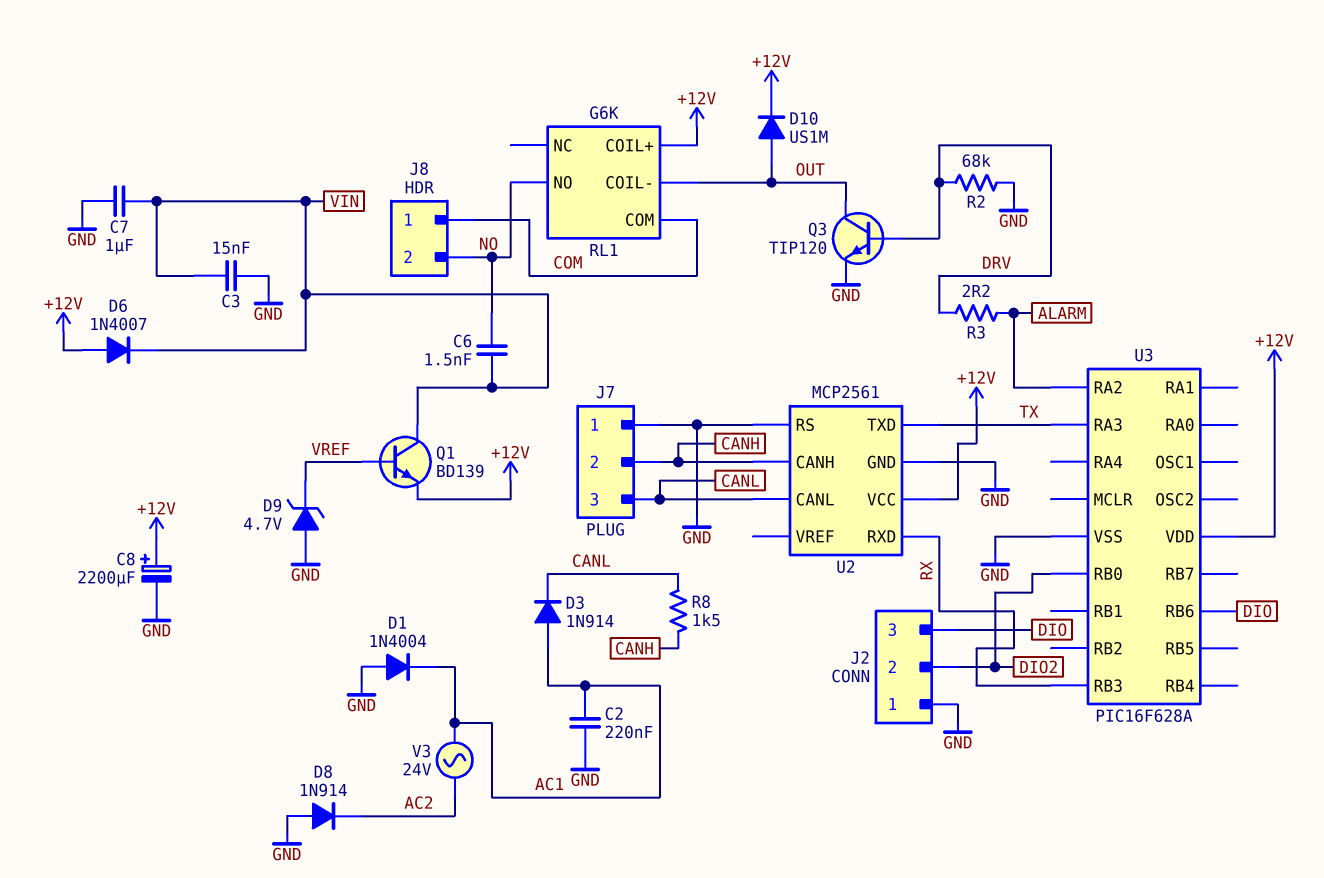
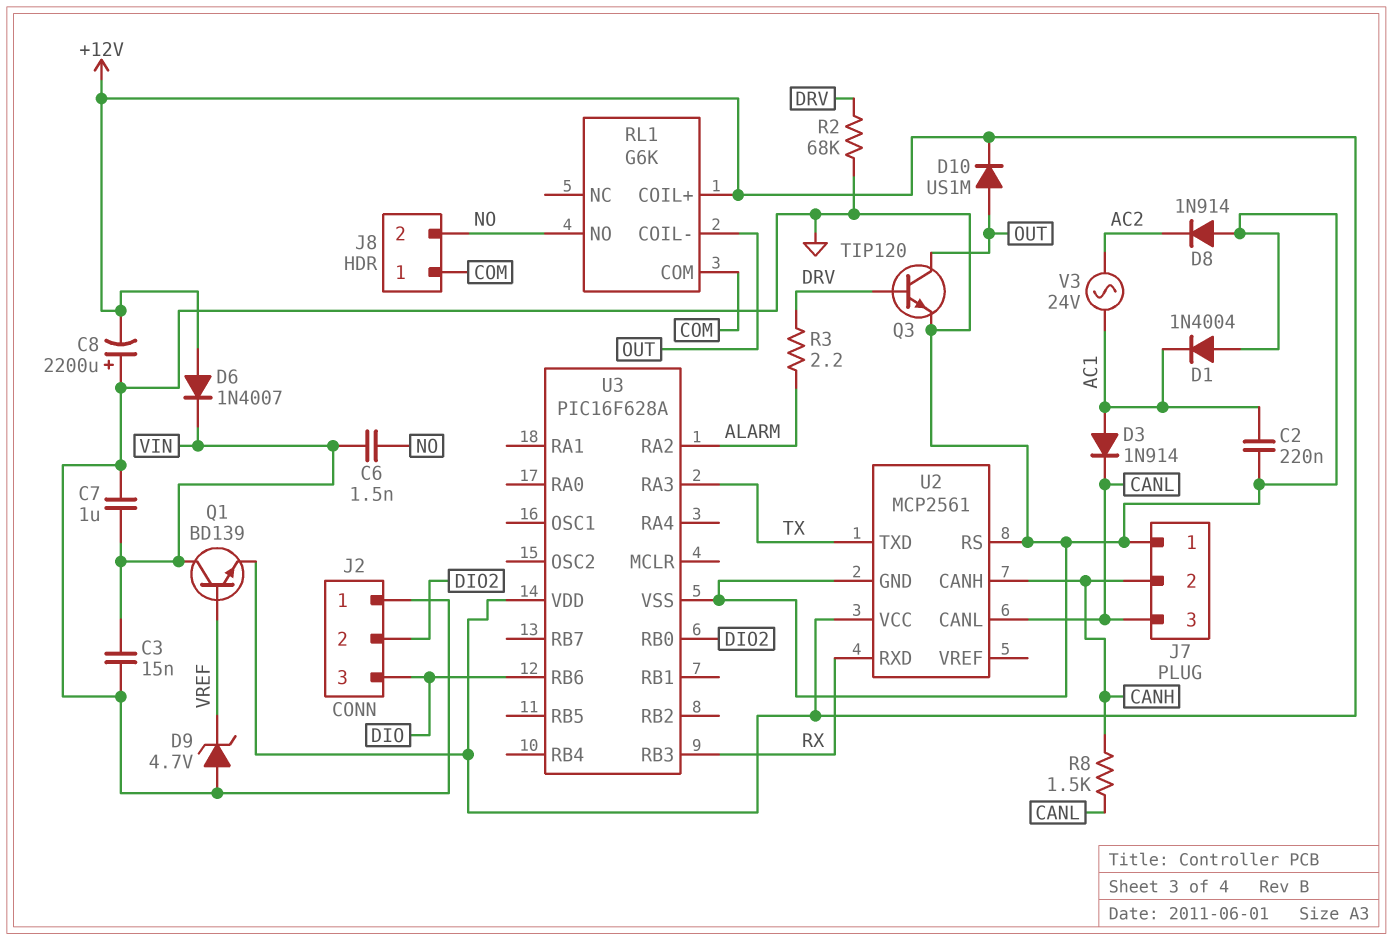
C8: 2200uF (plus +12V, minus GND) -> 2200uF (plus GND, minus +12V)

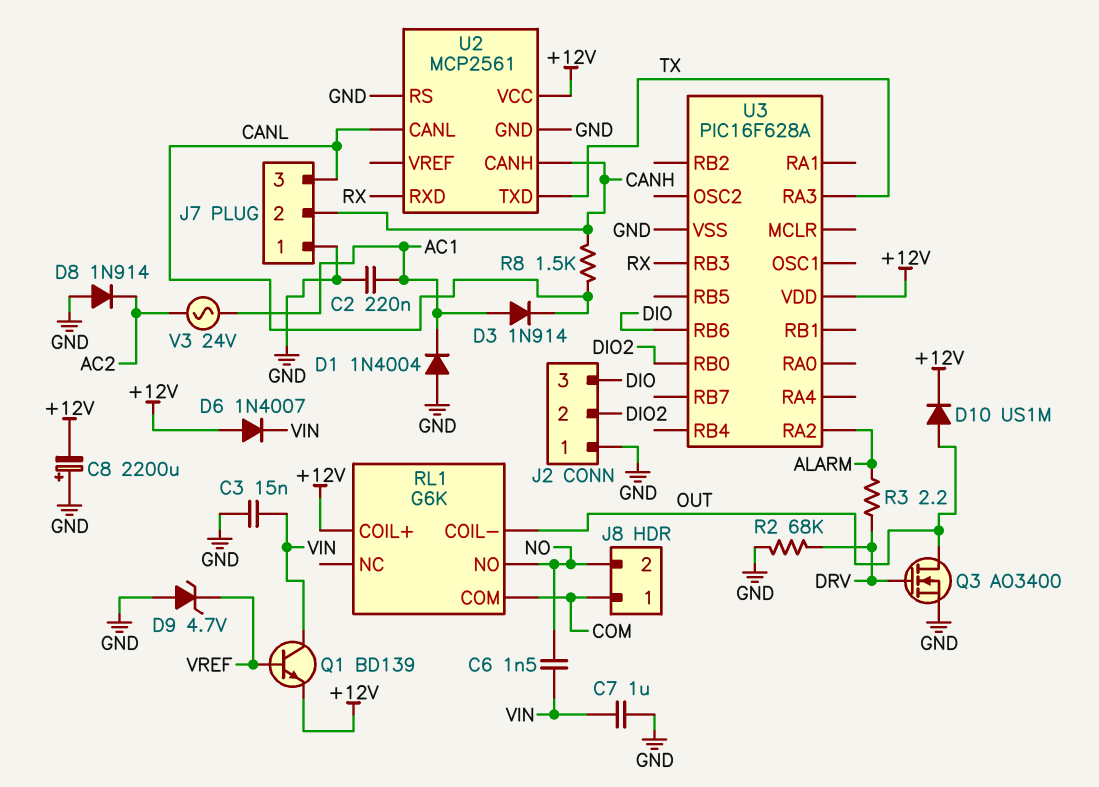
Q3: NPN TIP120 (B DRV, C OUT, E GND) -> NMOS AO3400 (G DRV, D OUT, S GND)

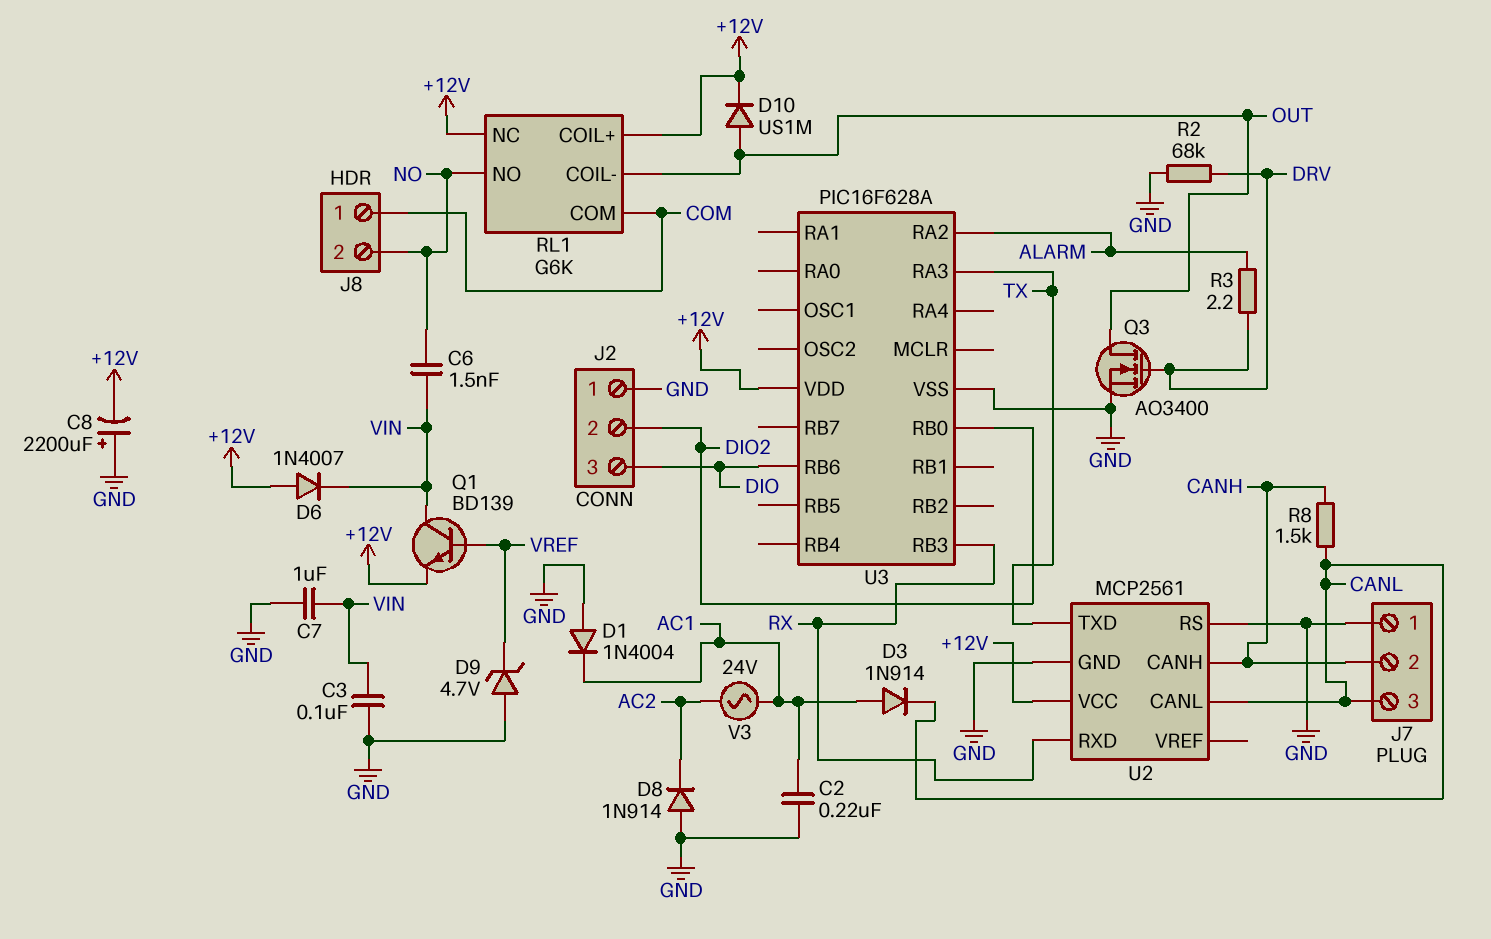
C3: 15nF (GND, VIN) -> 100nF (GND, VIN)
RL1 pin NC: none -> +12V

